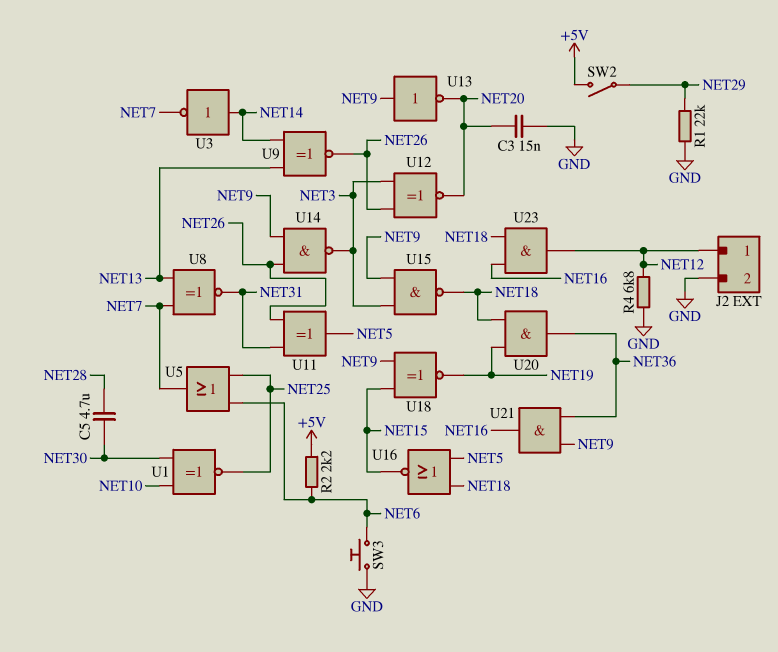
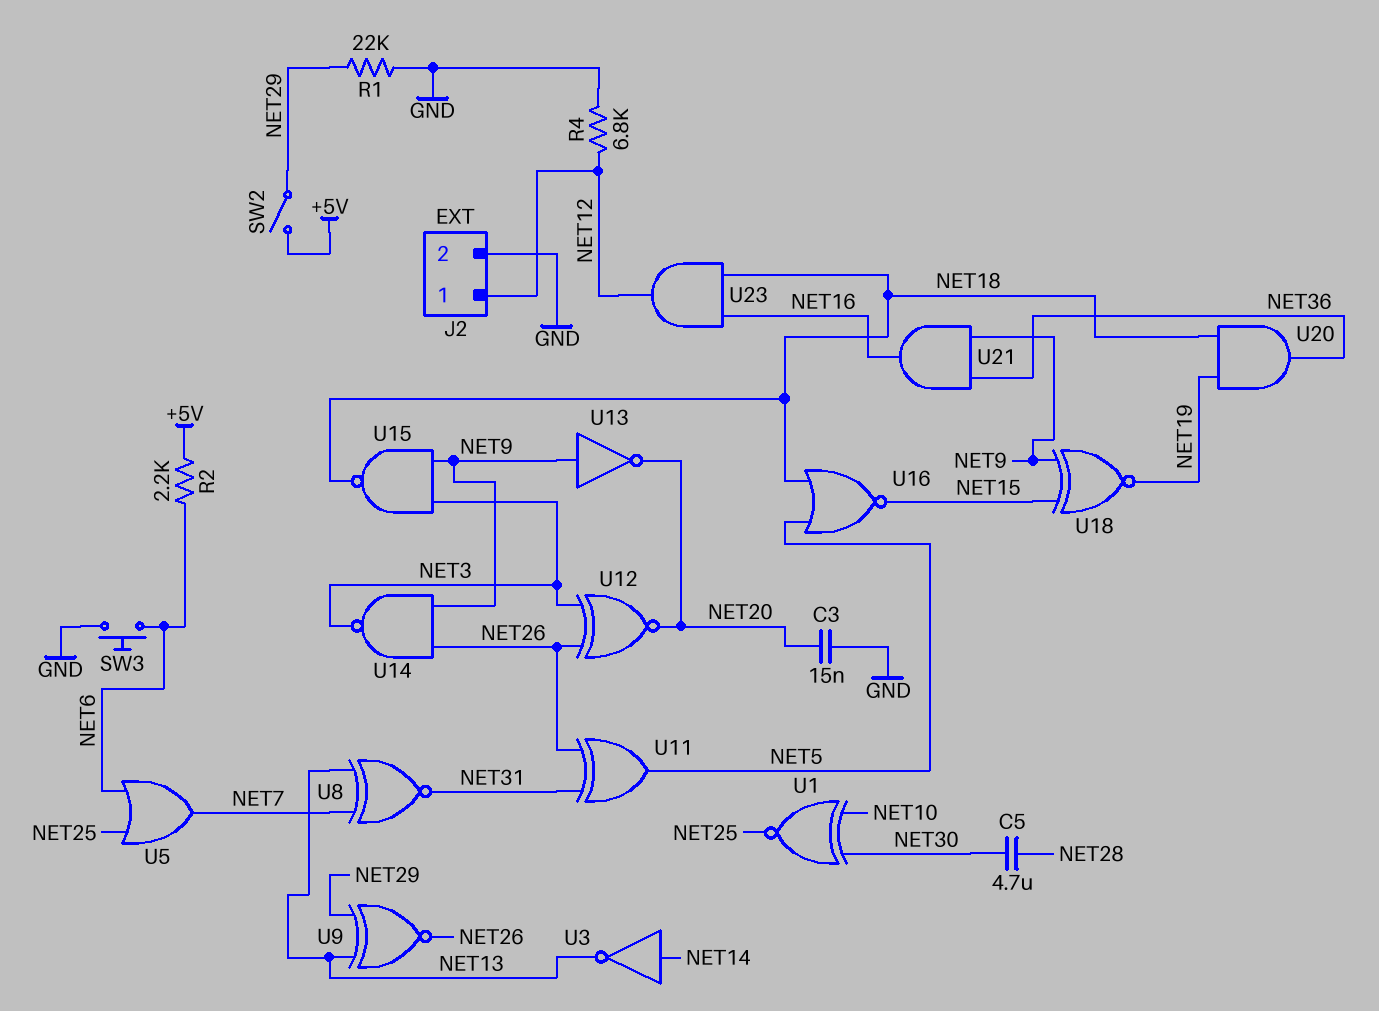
U3: NOT (in NET14, out NET7) -> NOT (in NET14, out NET13)
U9: XNOR (in NET13, in NET14, out NET26) -> XNOR (in NET13, in NET29, out NET26)

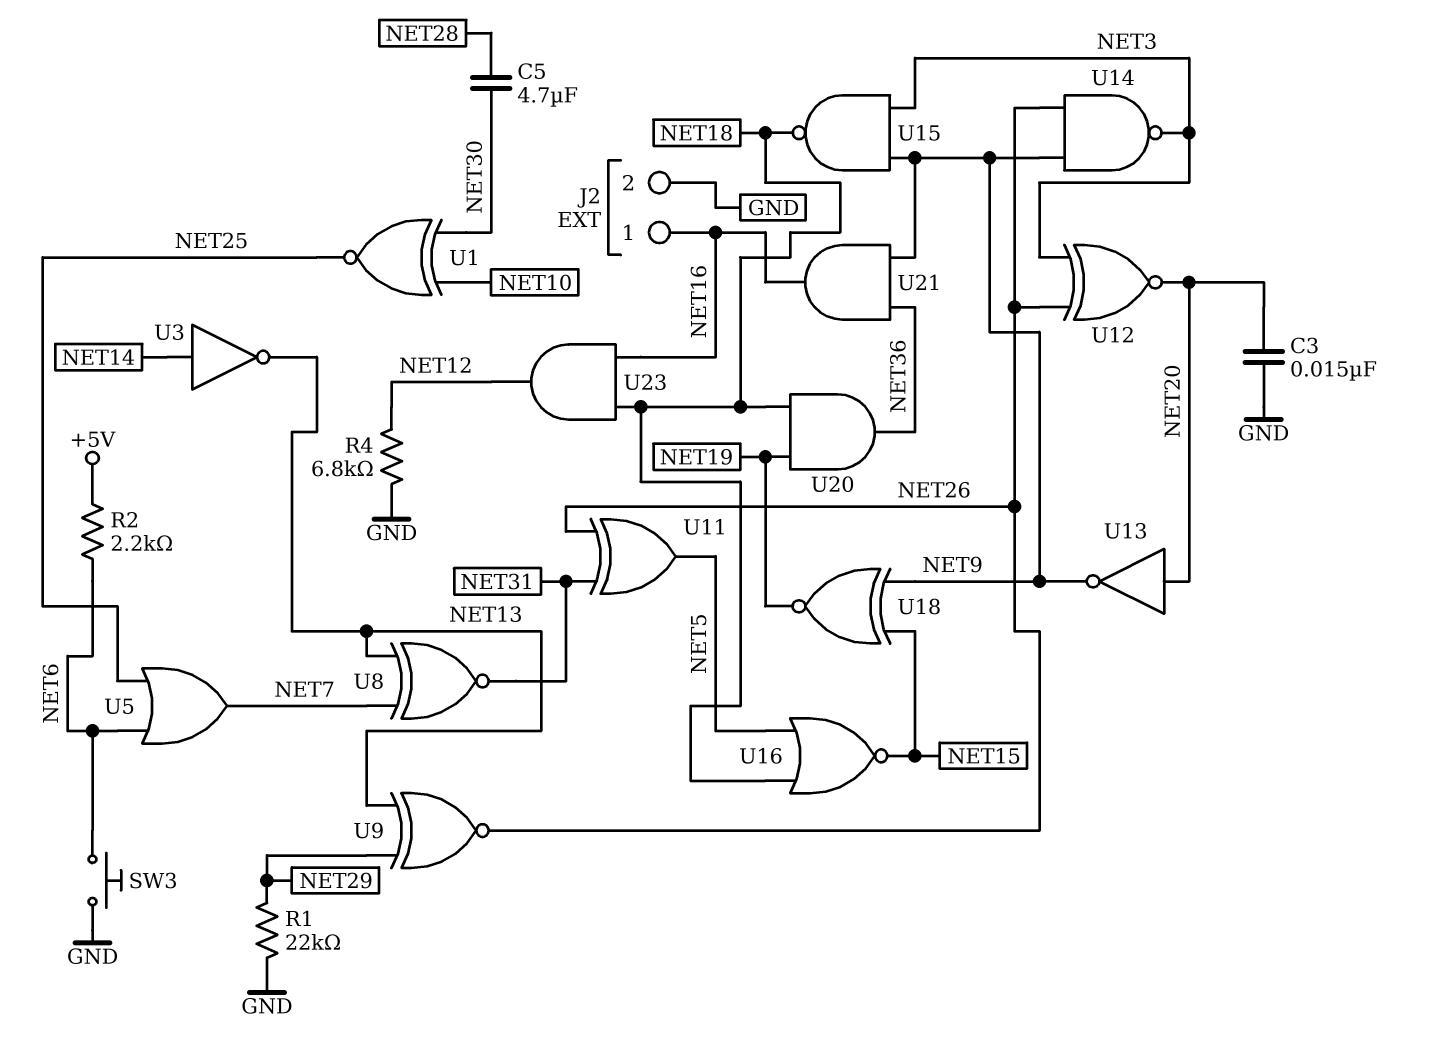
J2 pin 1: NET12 -> NET16
SW2: switch (+5V, NET29) -> none
U13: NOT (in NET9, out NET20) -> NOT (in NET20, out NET9)

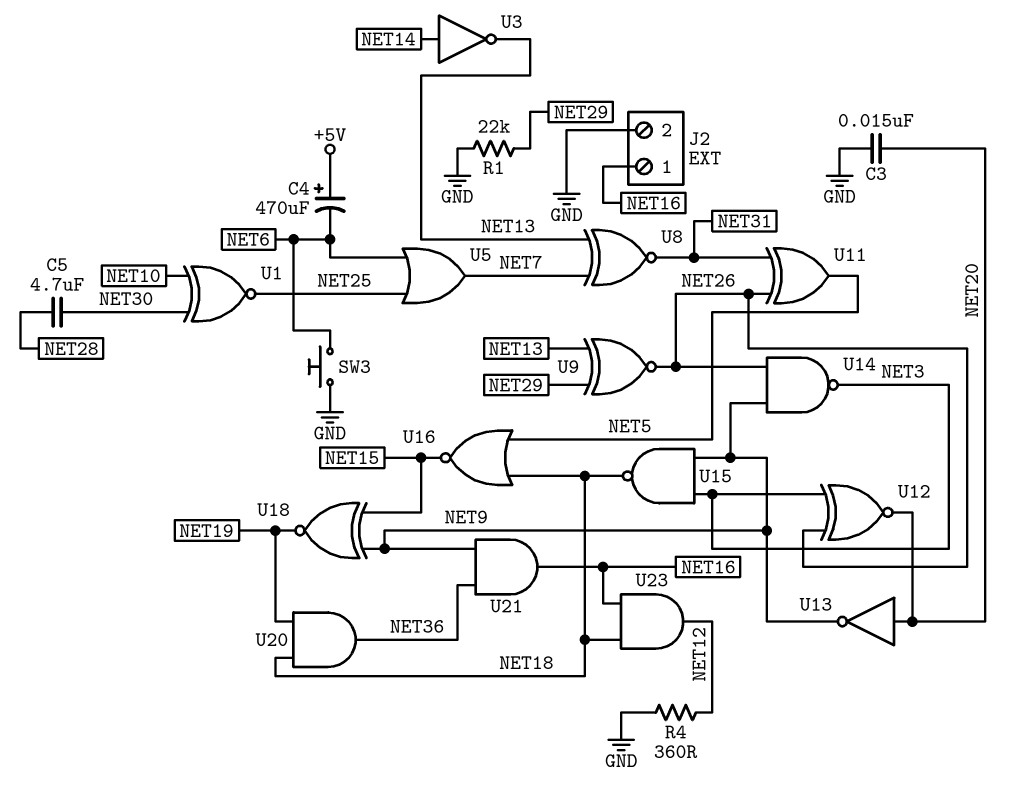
C4: none -> 470uF (plus +5V, minus NET6)
R2: 2.2k (+5V, NET6) -> none
R4: 6.8k (GND, NET12) -> 360 (GND, NET12)

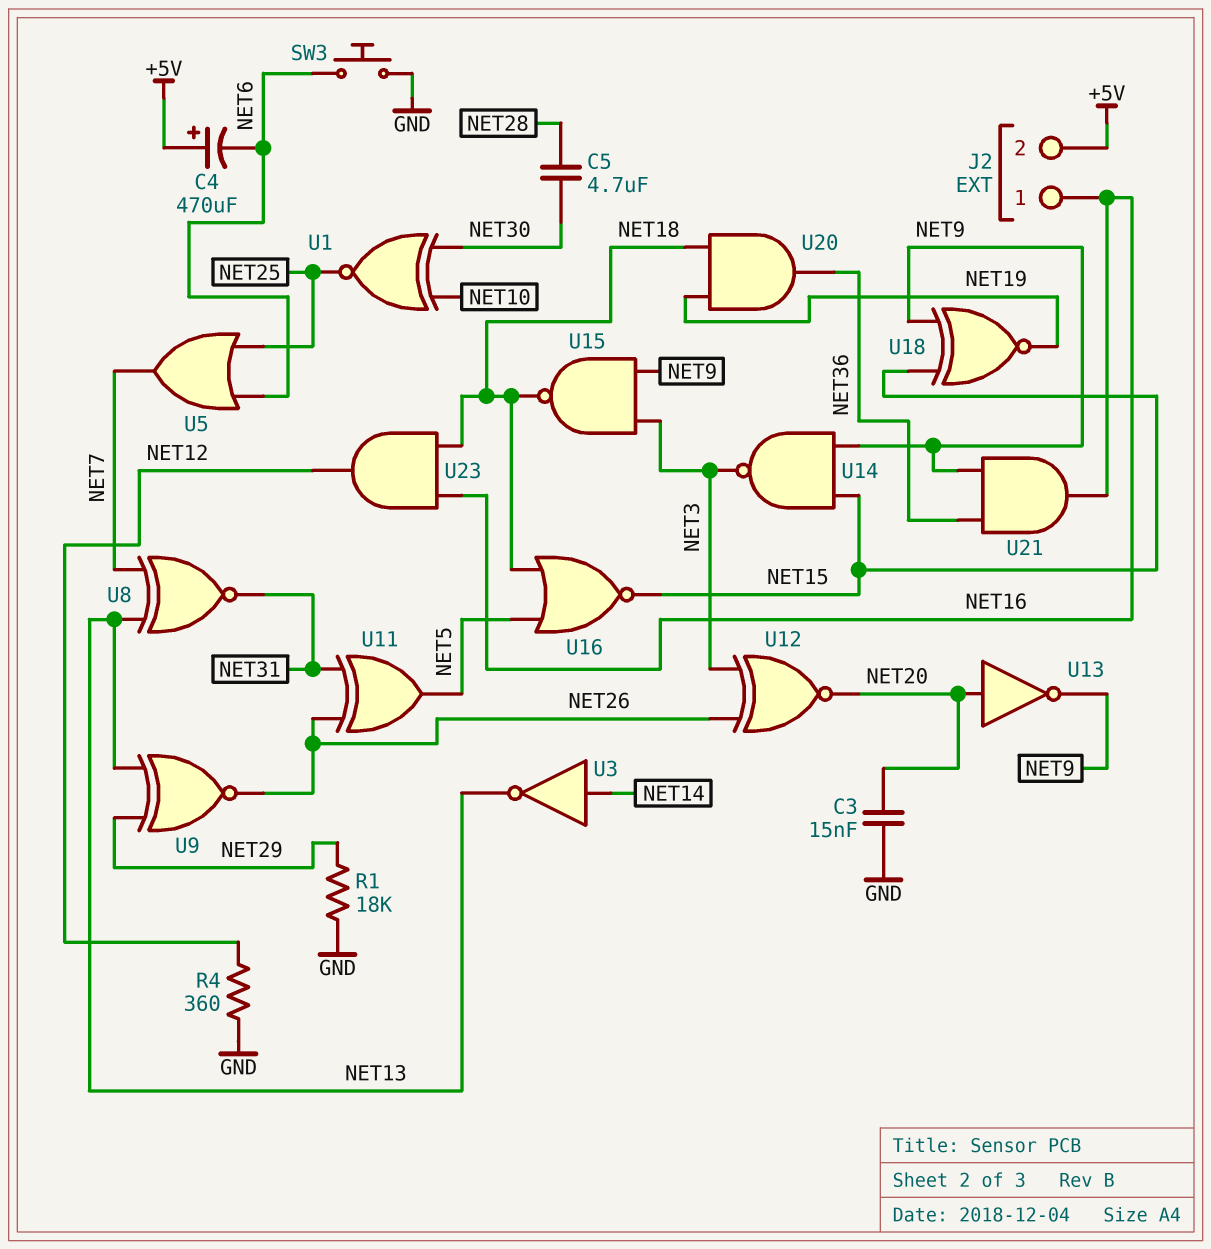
J2 pin 2: GND -> +5V
R1: 22k (GND, NET29) -> 18k (GND, NET29)
U14: NAND (in NET9, in NET26, out NET3) -> NAND (in NET9, in NET15, out NET3)

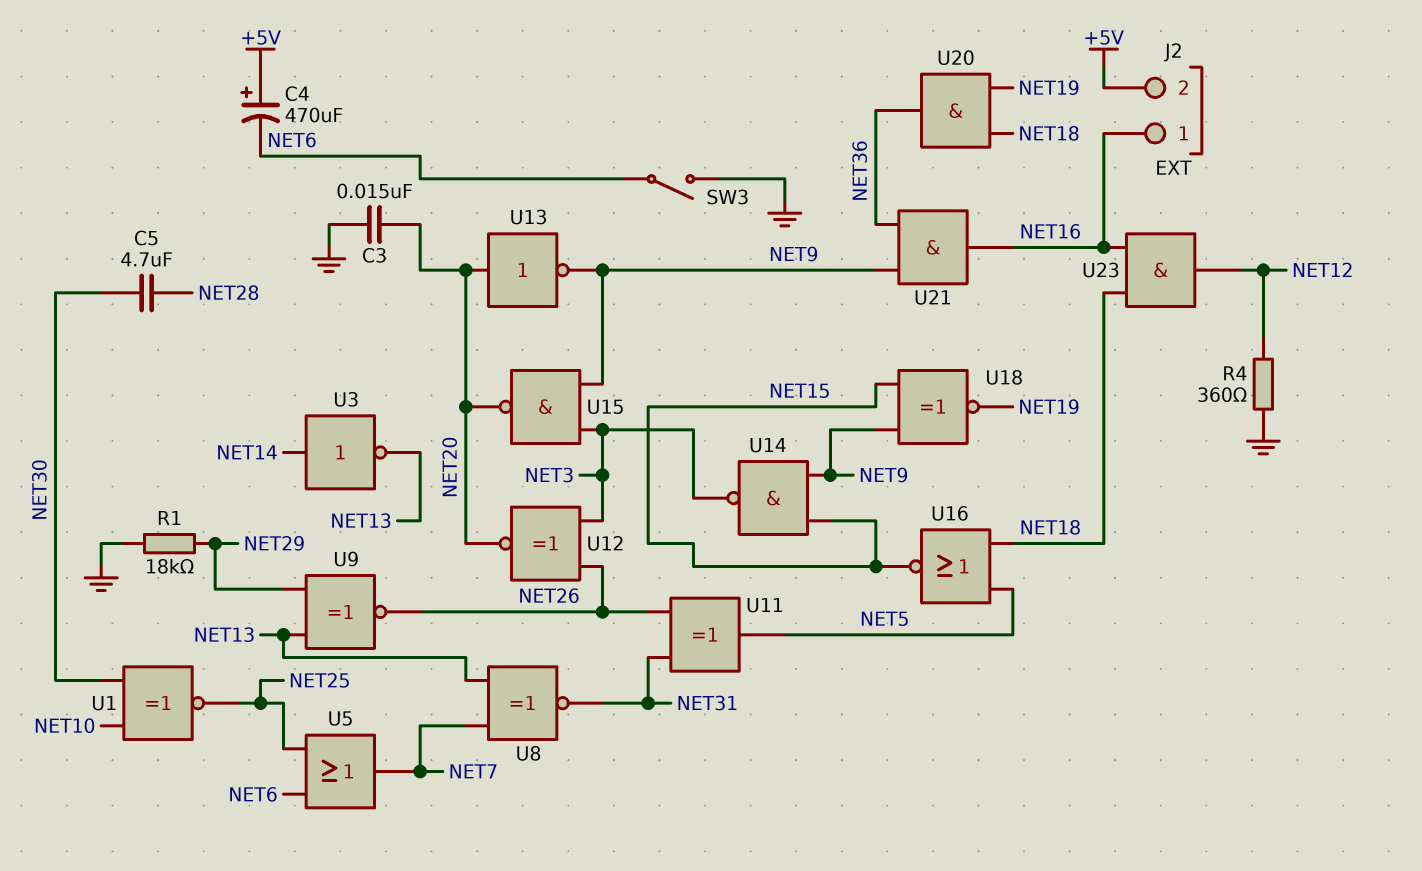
SW3: button (GND, NET6) -> switch (GND, NET6)
U15: NAND (in NET3, in NET9, out NET18) -> NAND (in NET3, in NET9, out NET20)

